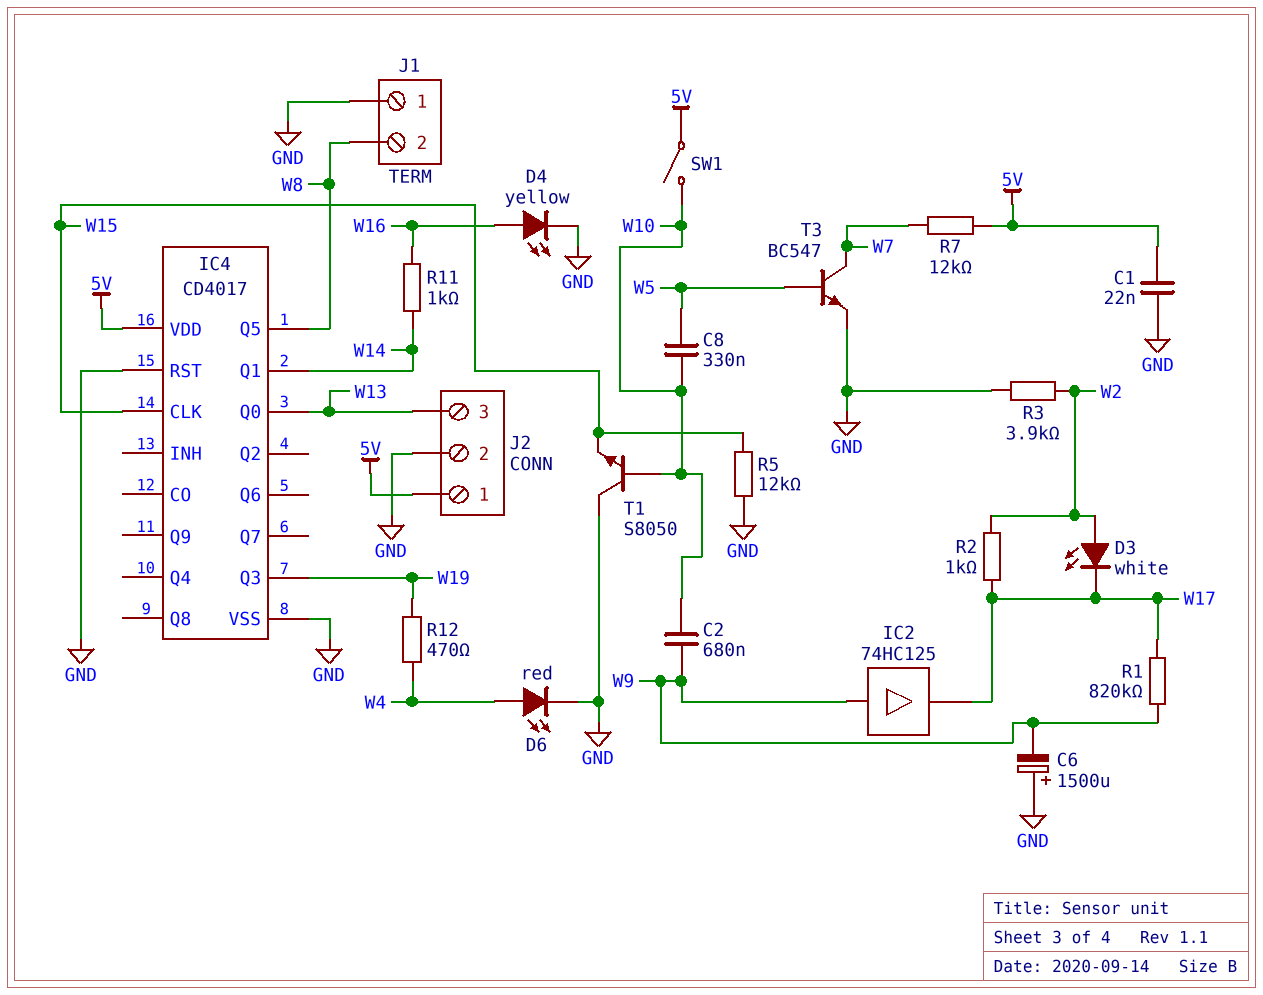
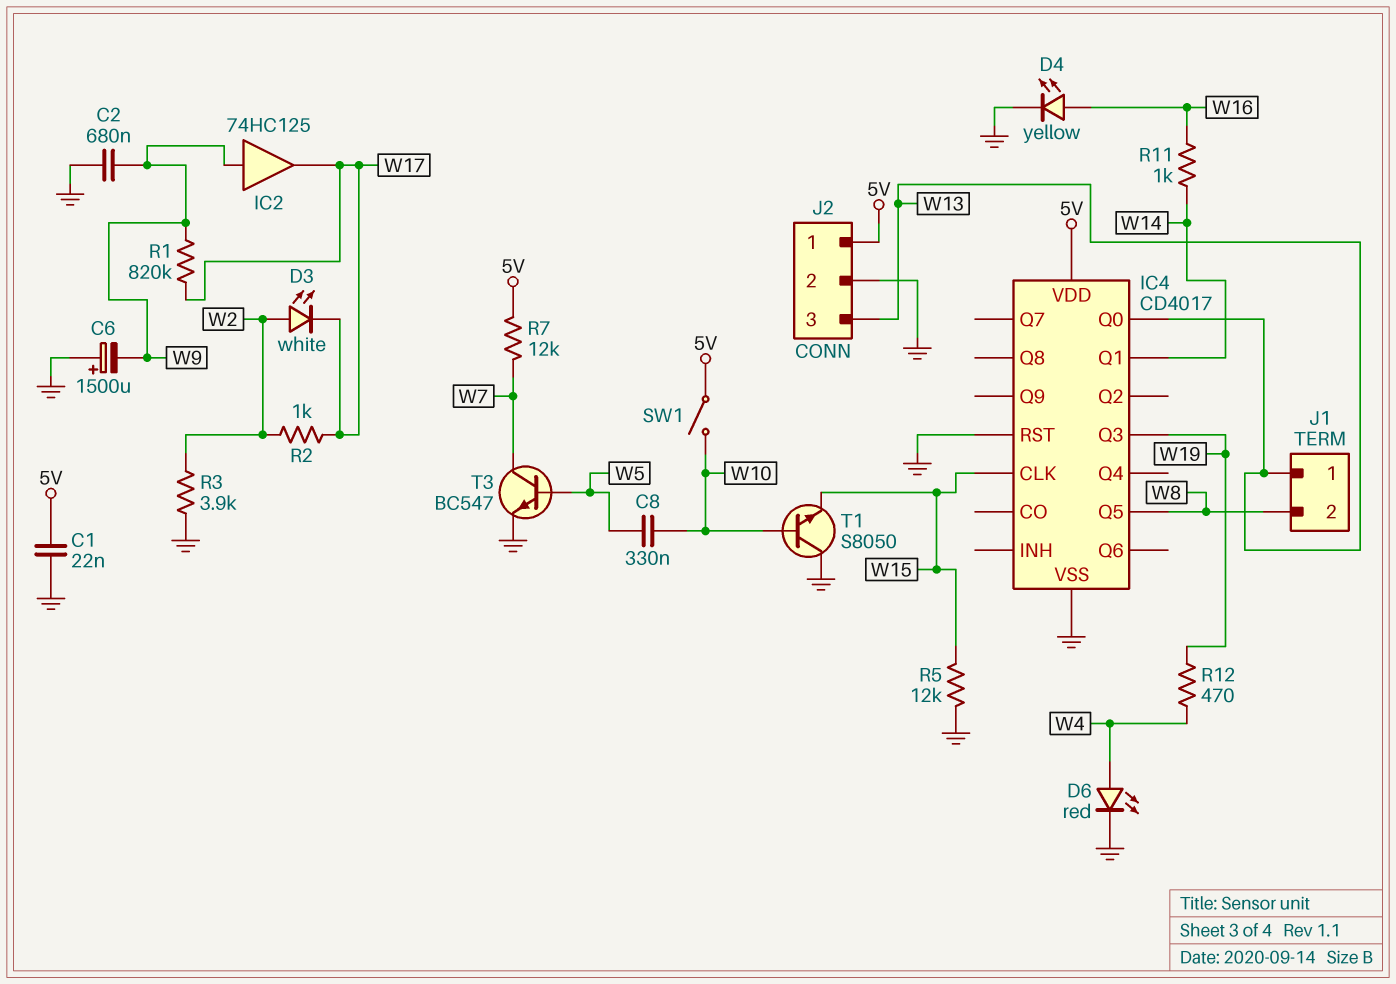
C2: 680nF (W9, W10) -> 680nF (GND, W9)
J1 pin 1: GND -> W13

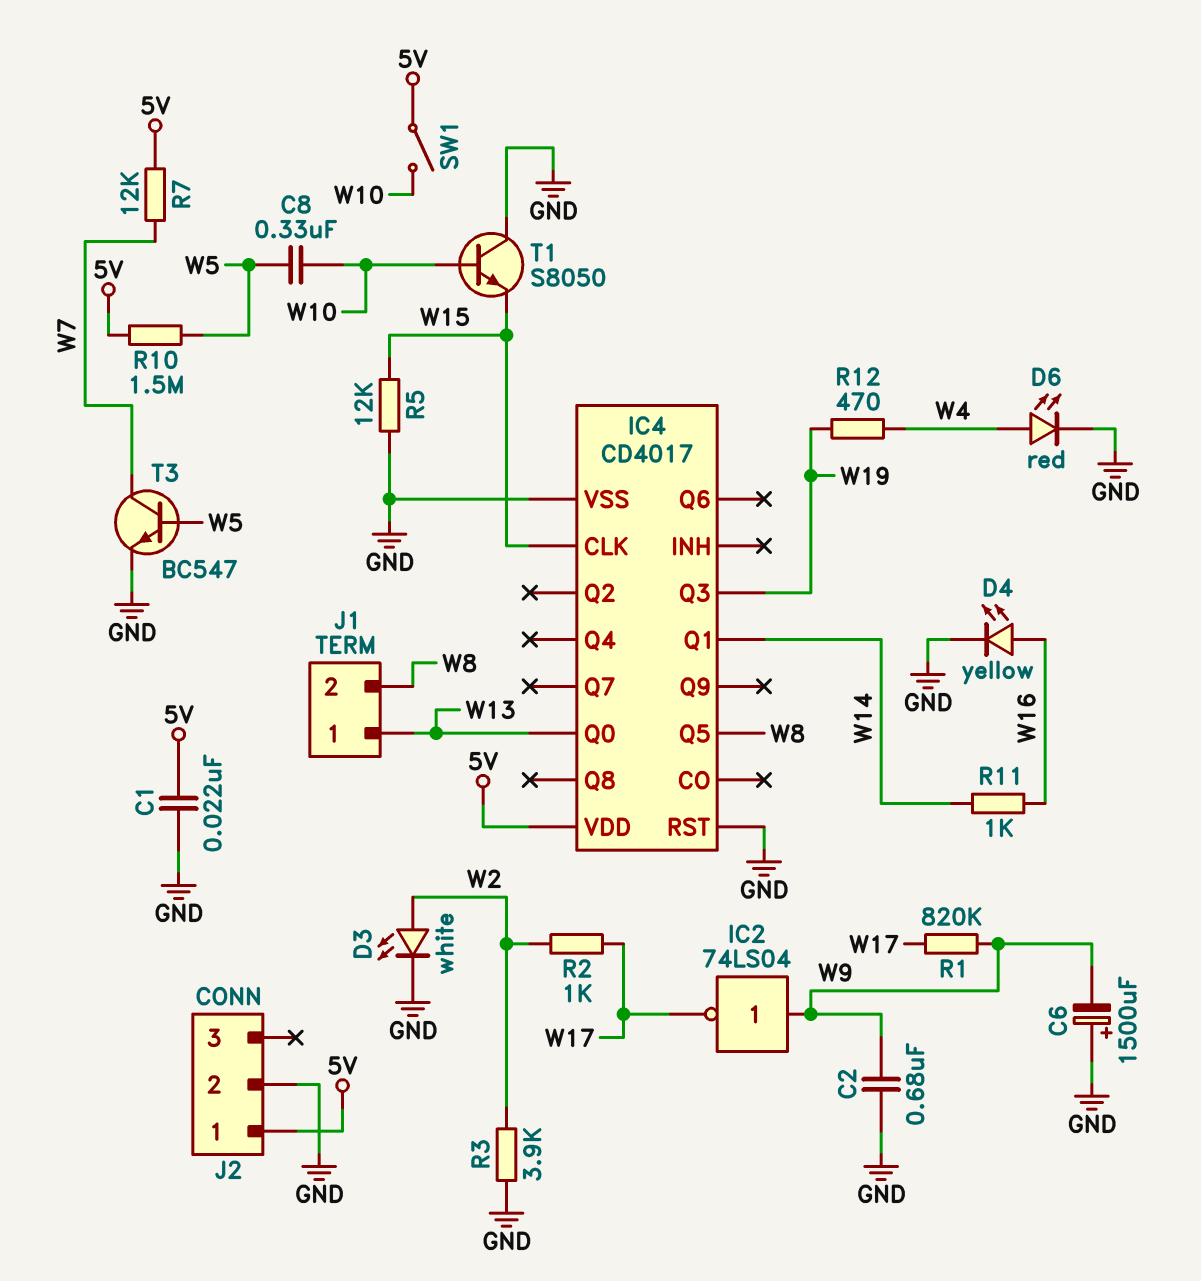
D3: LED white (A W2, K W17) -> LED white (A W2, K GND)
IC2: buffer 74HC125 (in W9, out W17) -> NOT 74LS04 (in W9, out W17)
J2 pin 3: W13 -> none
R10: none -> 1.5M (5V, W5)

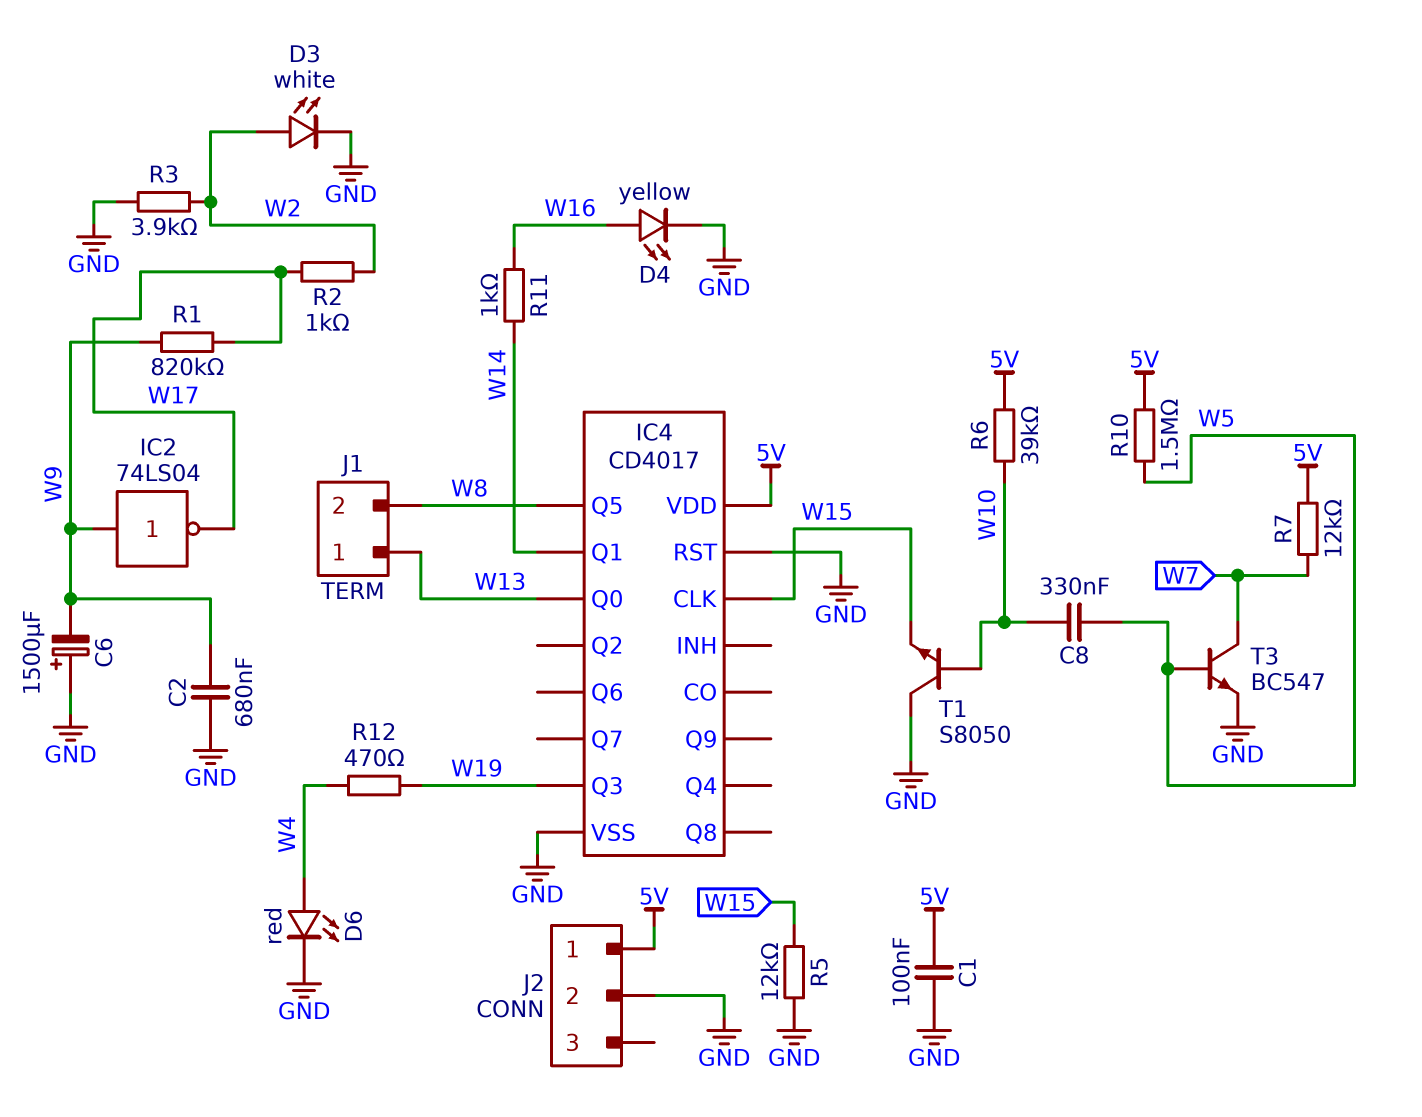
C1: 22nF (5V, GND) -> 100nF (5V, GND)
R6: none -> 39k (5V, W10)
SW1: switch (5V, W10) -> none

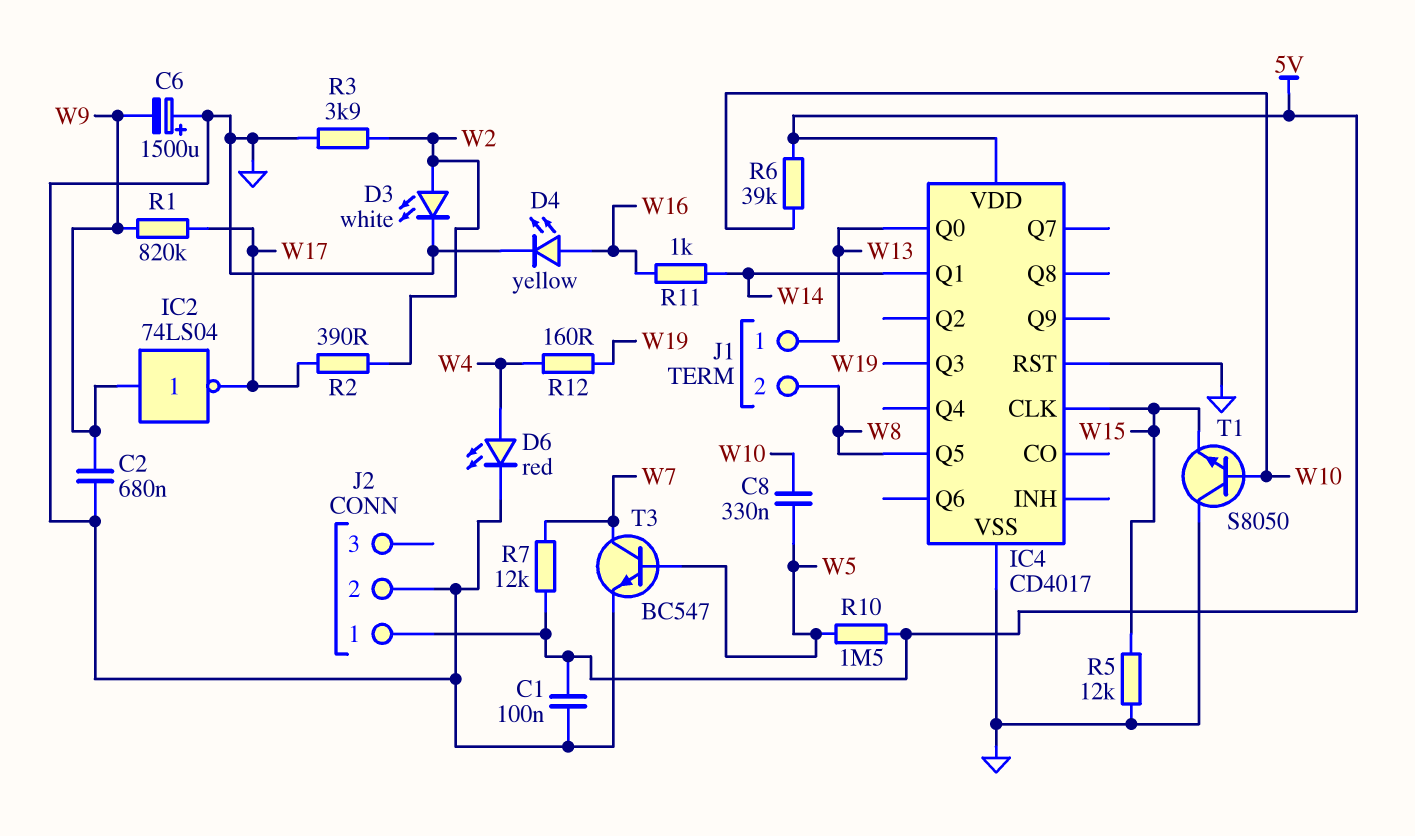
R2: 1k (W2, W17) -> 390 (W2, W17)
R12: 470 (W4, W19) -> 160 (W4, W19)

